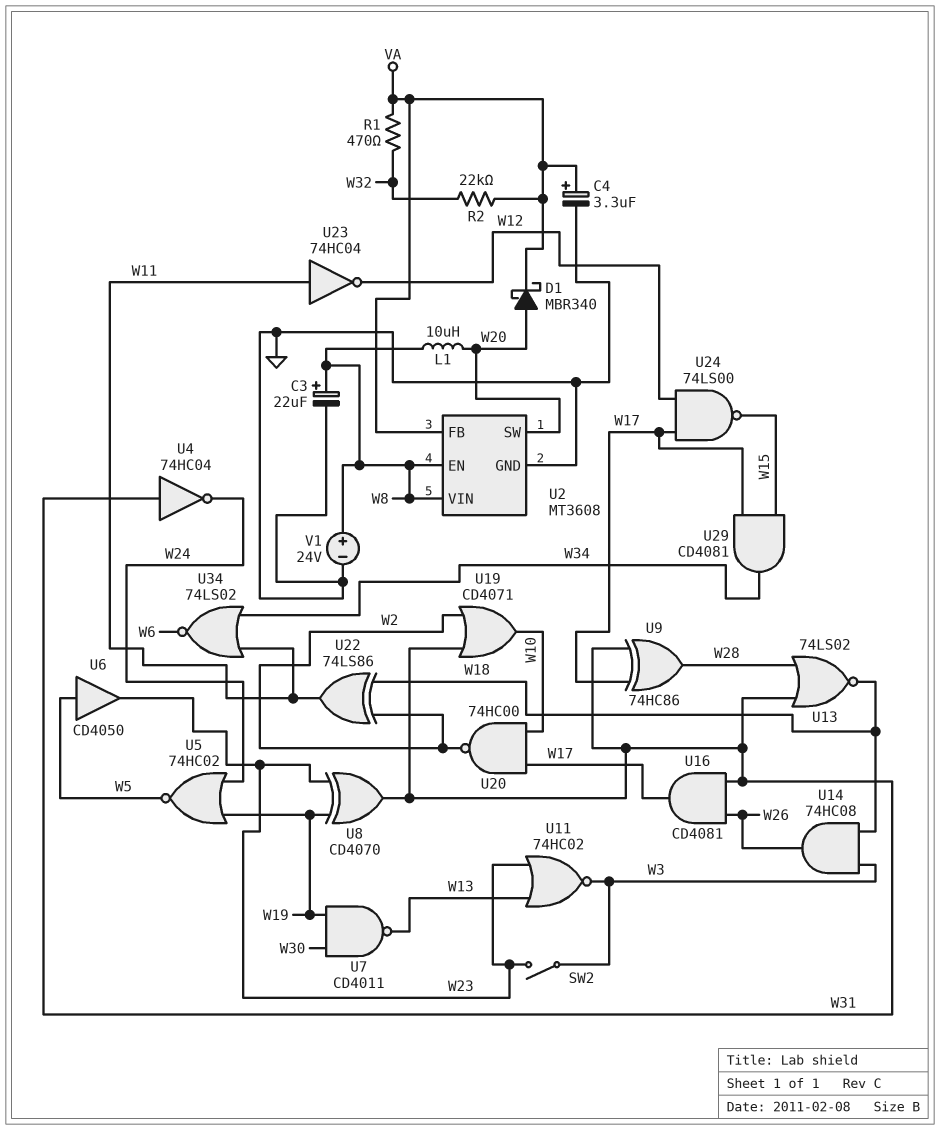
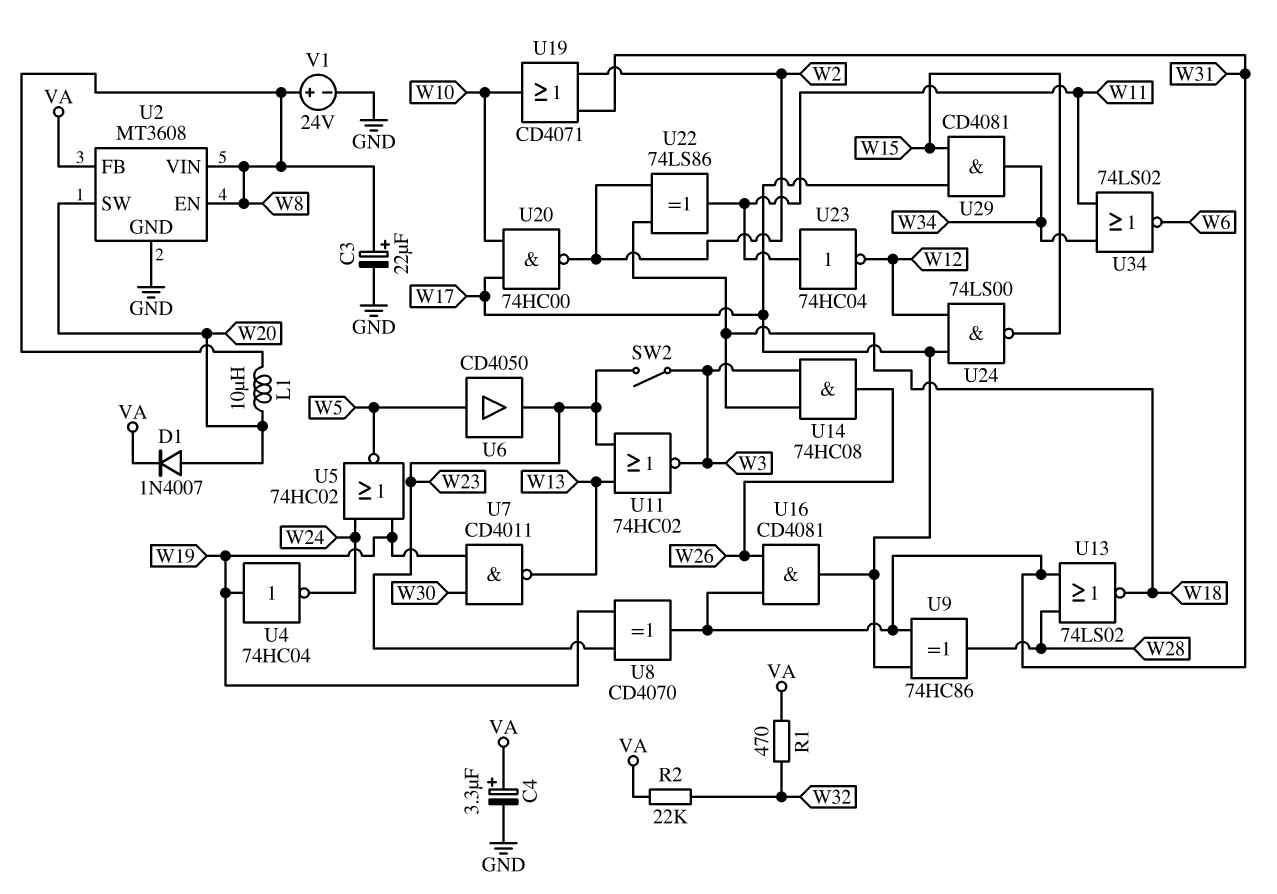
D1: schottky MBR340 (A W20, K VA) -> diode 1N4007 (A W20, K VA)
U4: NOT 74HC04 (in W31, out W24) -> NOT 74HC04 (in W19, out W24)

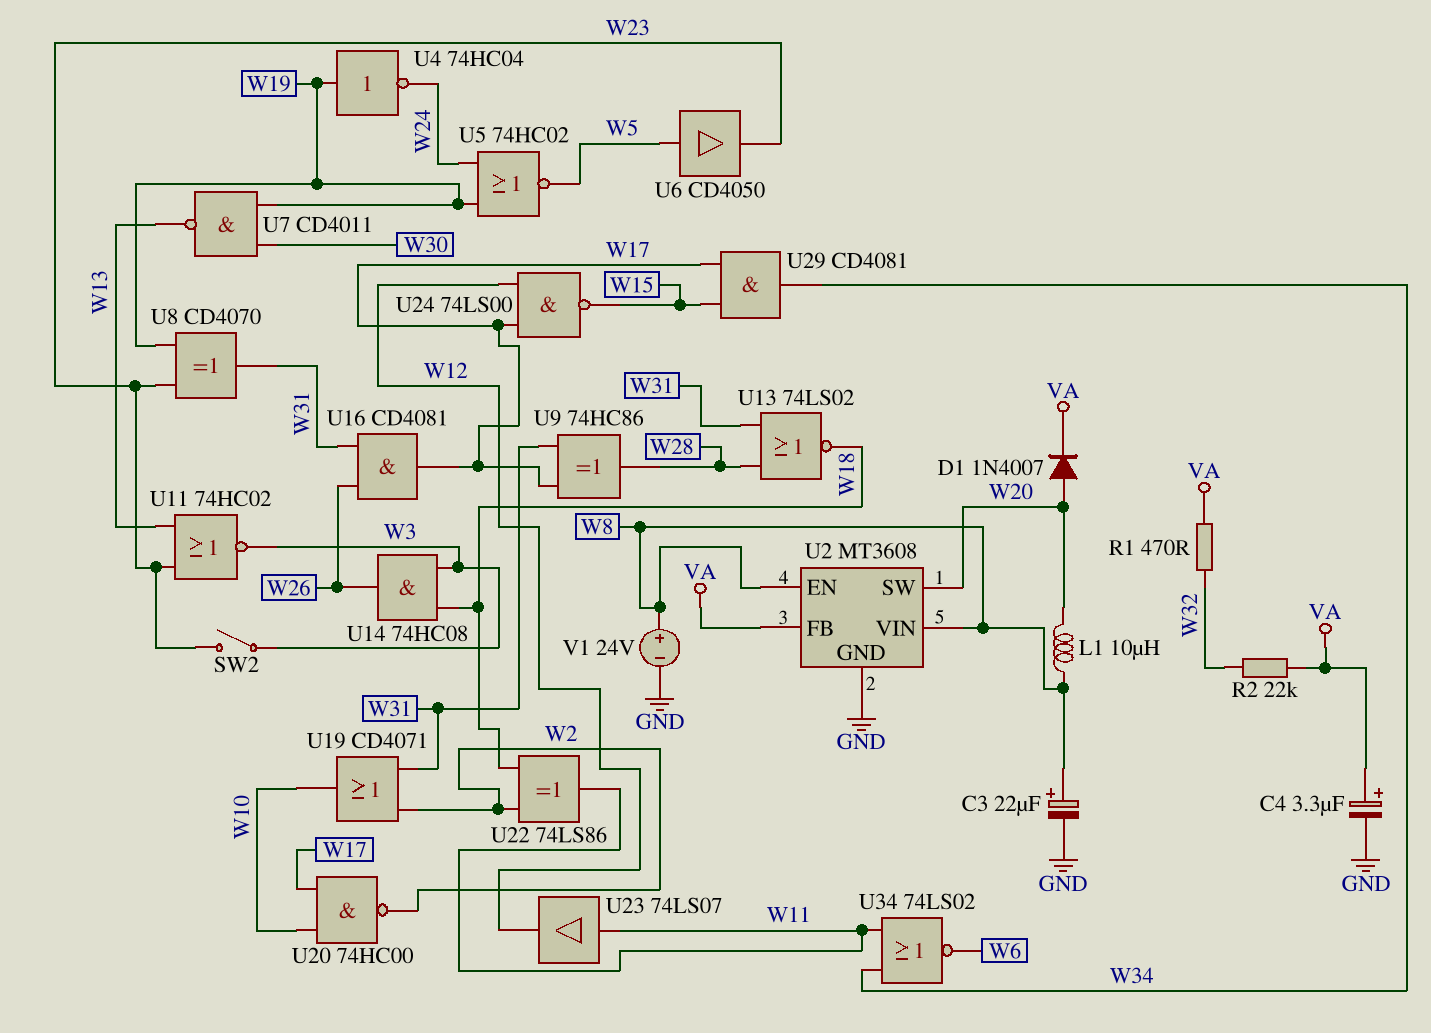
U23: NOT 74HC04 (in W11, out W12) -> buffer 74LS07 (in W11, out W12)

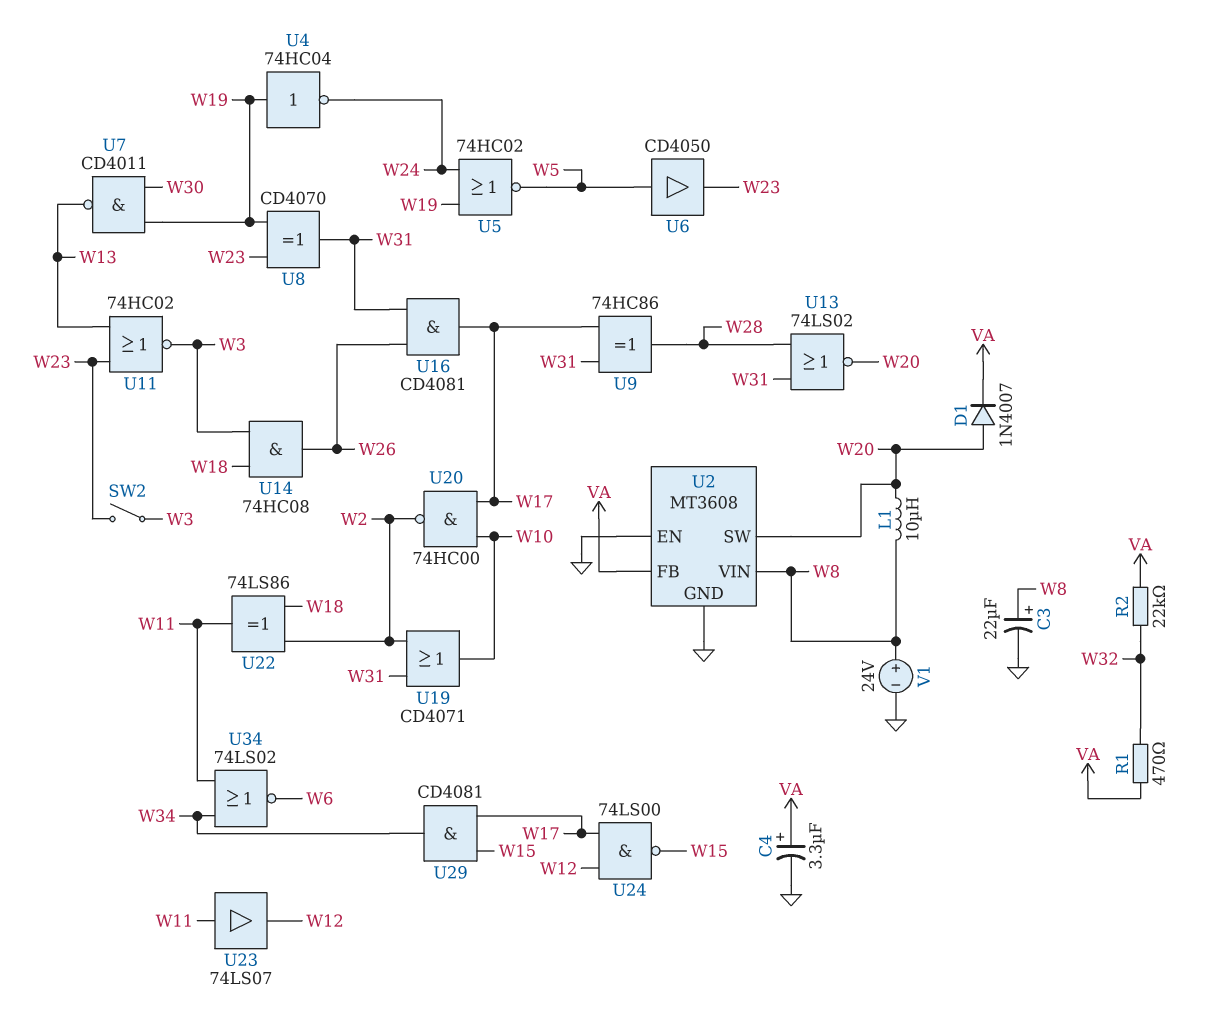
U2 pin EN: W8 -> GND
U13: NOR 74LS02 (in W28, in W31, out W18) -> NOR 74LS02 (in W28, in W31, out W20)

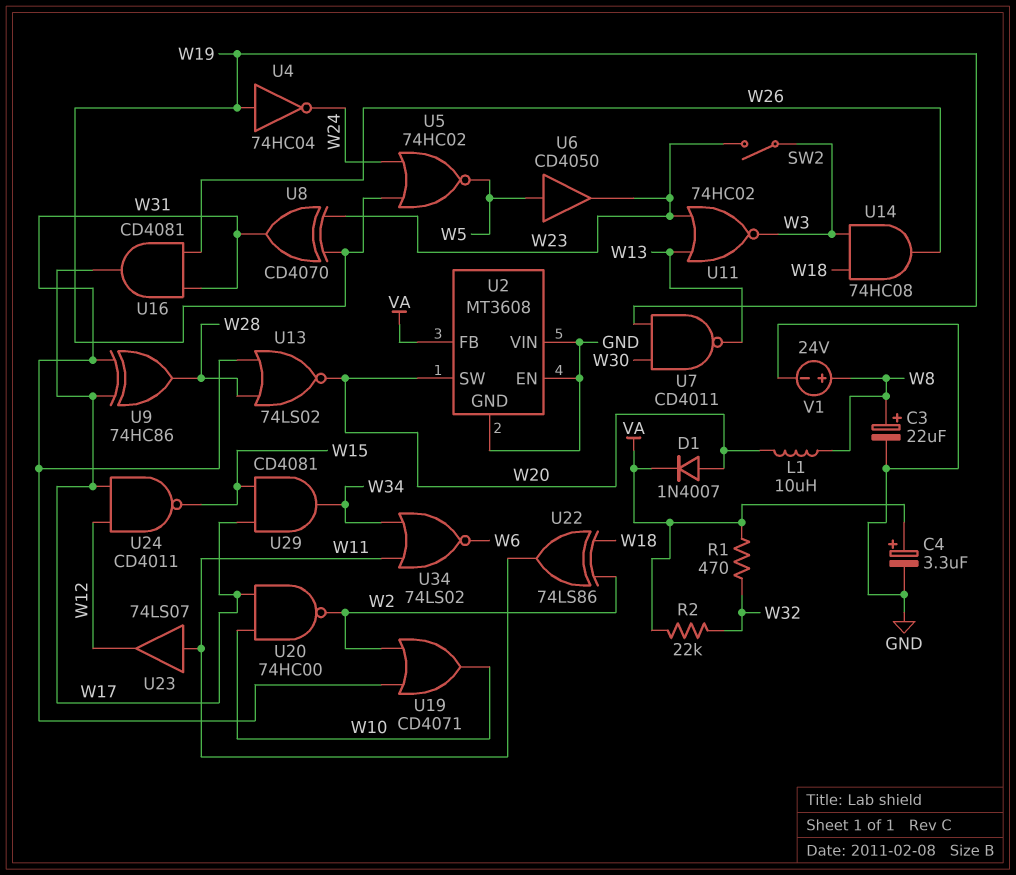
U2 pin VIN: W8 -> GND
U24: NAND 74LS00 (in W12, in W17, out W15) -> NAND CD4011 (in W12, in W17, out W15)

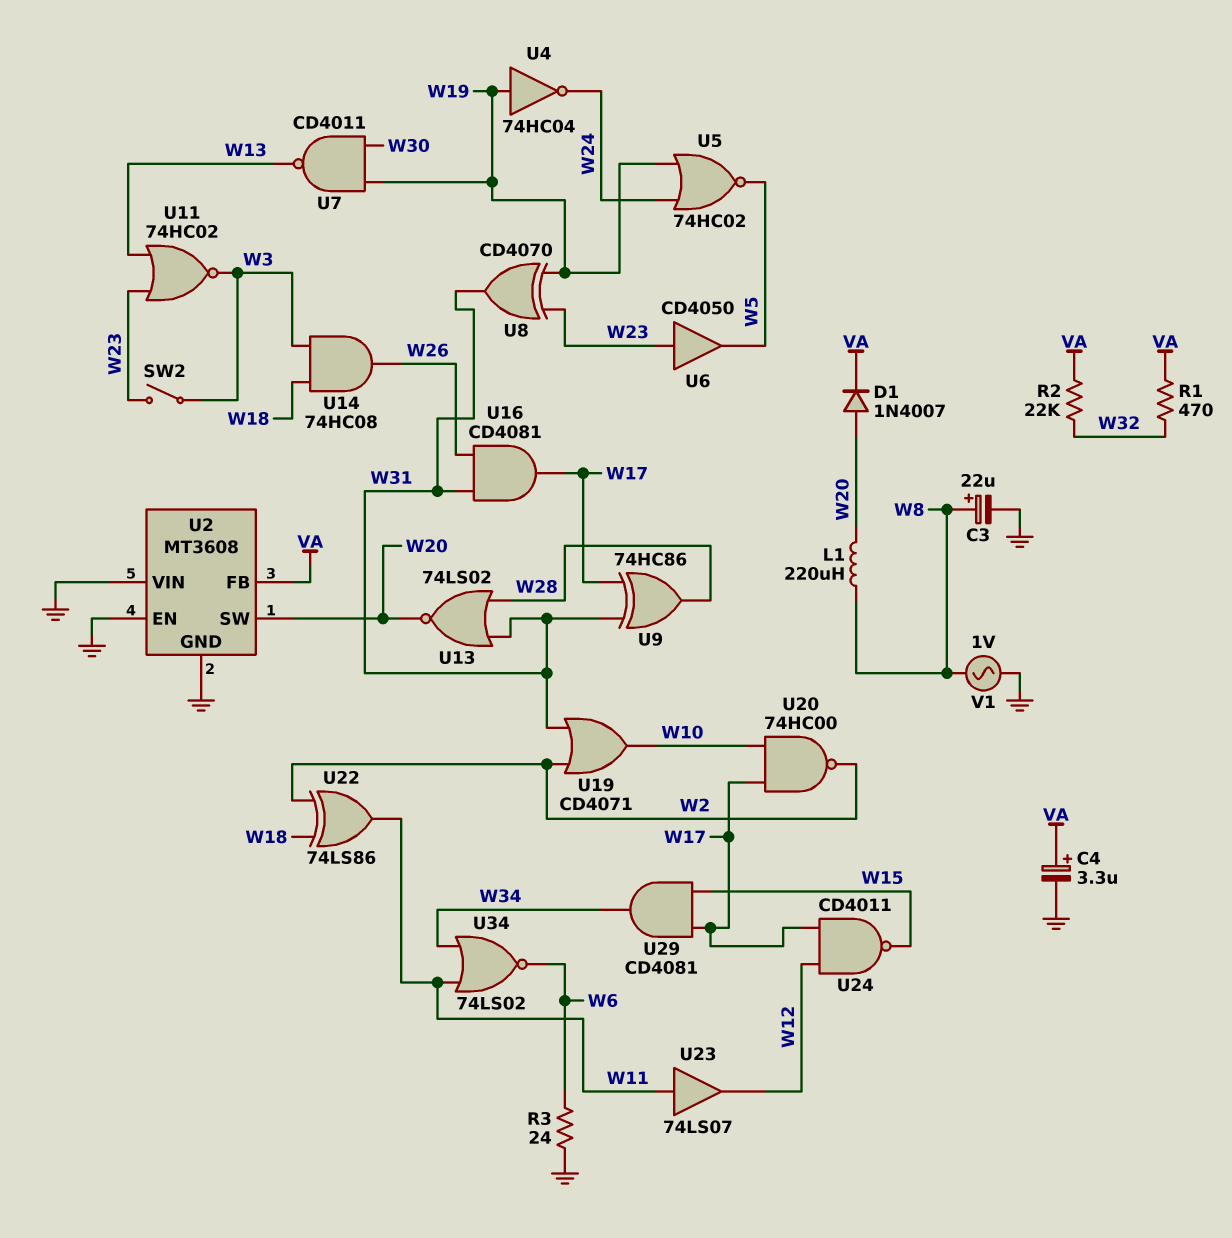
L1: 10uH (W8, W20) -> 220uH (W8, W20)
R3: none -> 24 (GND, W6)
U6: buffer CD4050 (in W5, out W23) -> buffer CD4050 (in W23, out W5)
V1: 24V (plus W8, minus GND) -> AC 1V (GND, W8)

